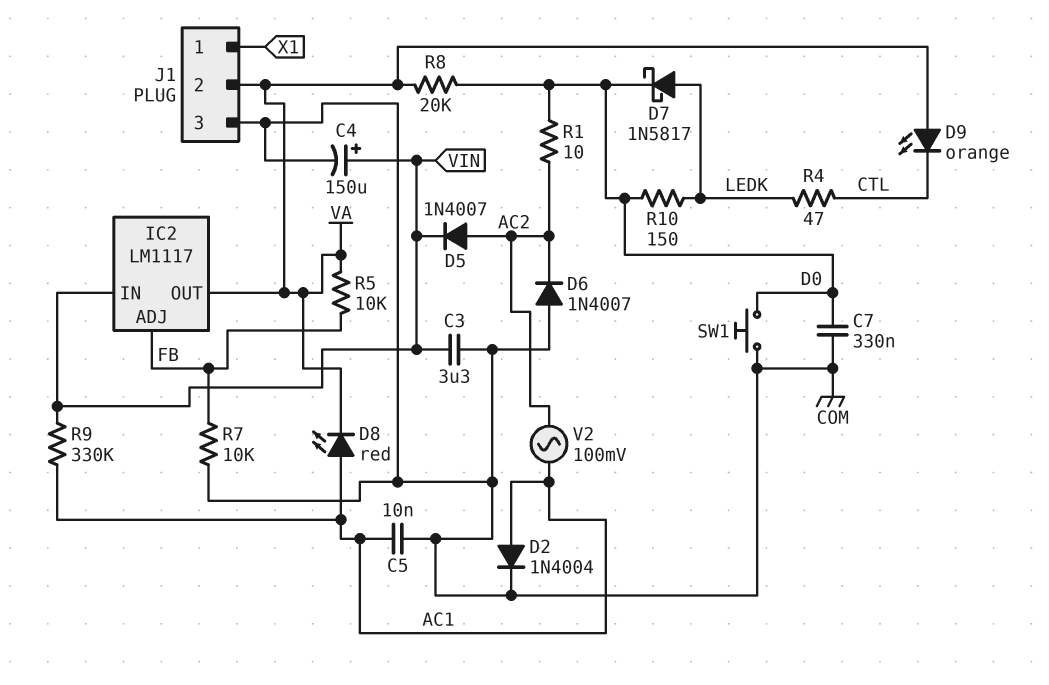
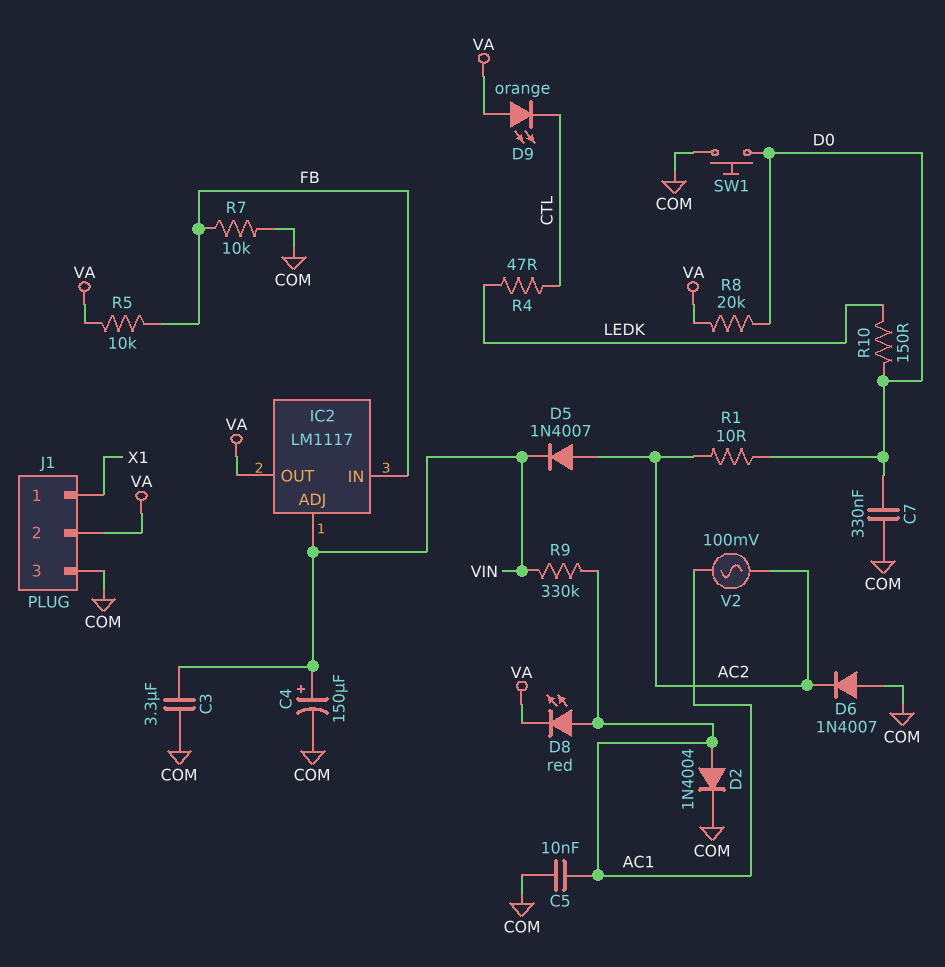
D7: schottky 1N5817 (A LEDK, K D0) -> none
IC2 pin ADJ: FB -> VIN
IC2 pin IN: VIN -> FB

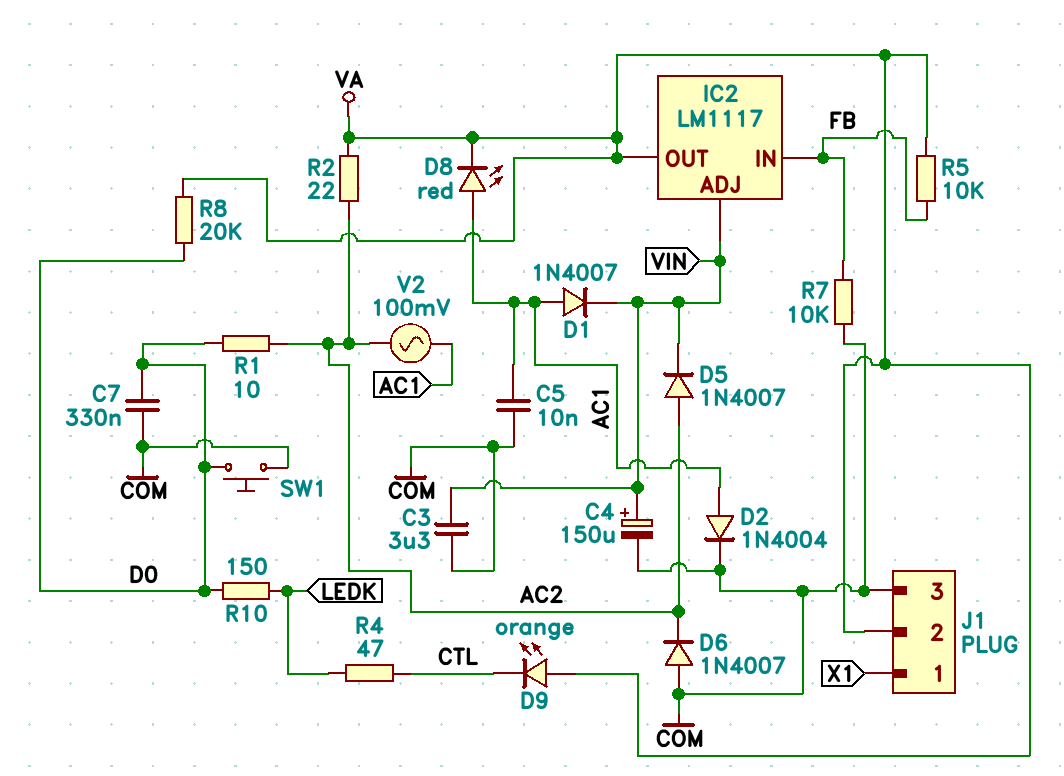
D1: none -> diode 1N4007 (A AC1, K VIN)
R2: none -> 22 (AC2, VA)
R9: 330k (AC1, VIN) -> none

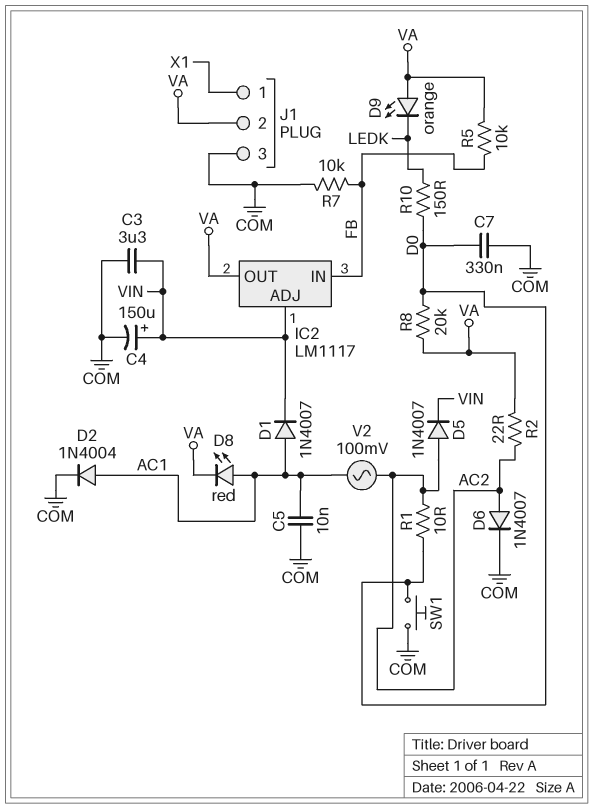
D6: diode 1N4007 (A COM, K AC2) -> diode 1N4007 (A AC2, K COM)
D9: LED orange (A VA, K CTL) -> LED orange (A VA, K LEDK)
R4: 47 (CTL, LEDK) -> none

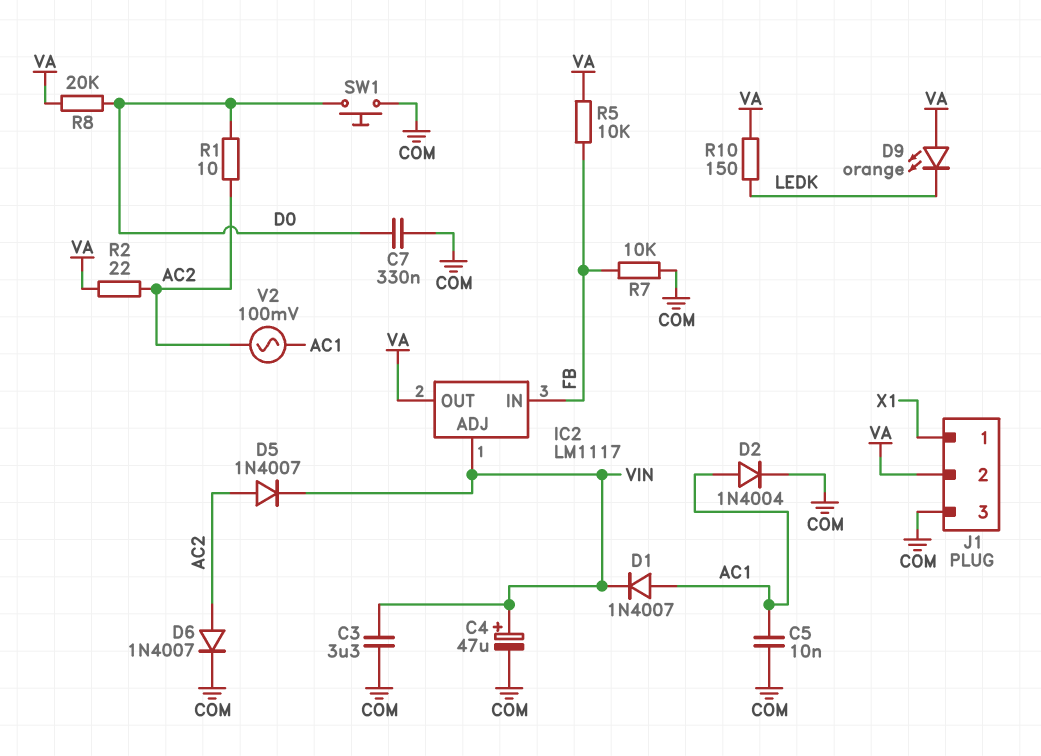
C4: 150uF (plus VIN, minus COM) -> 47uF (plus VIN, minus COM)
D8: LED red (A AC1, K VA) -> none
R10: 150 (D0, LEDK) -> 150 (LEDK, VA)

